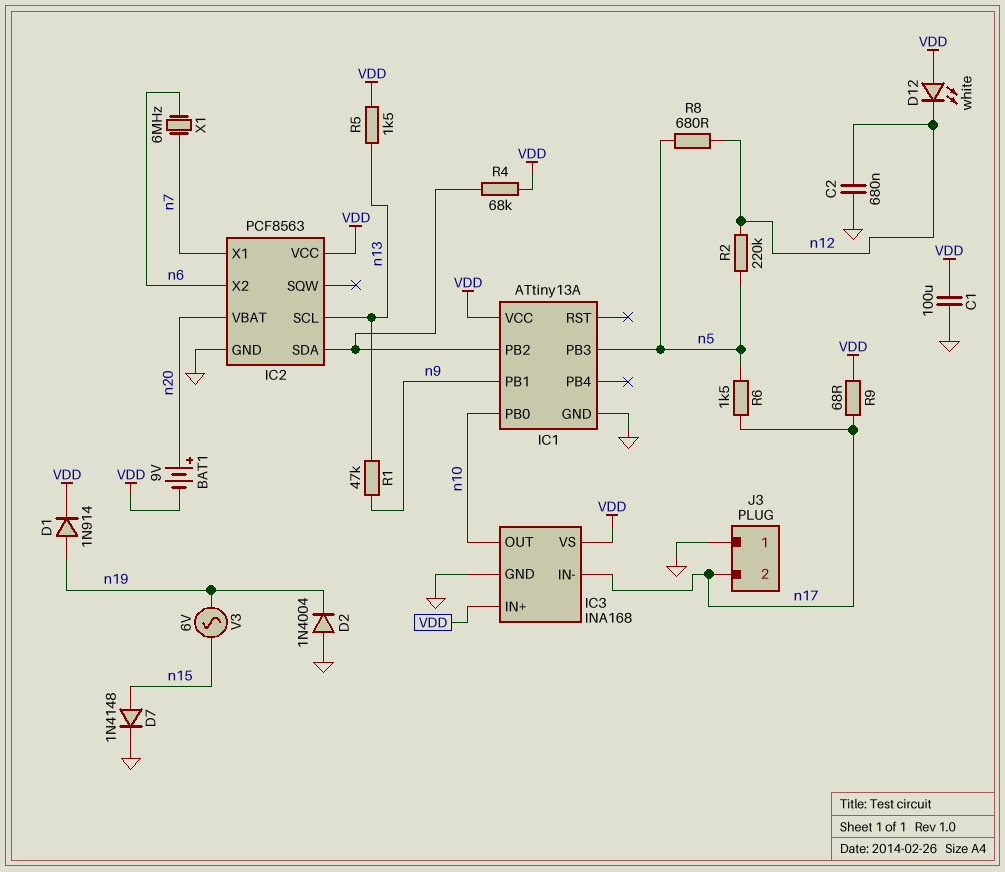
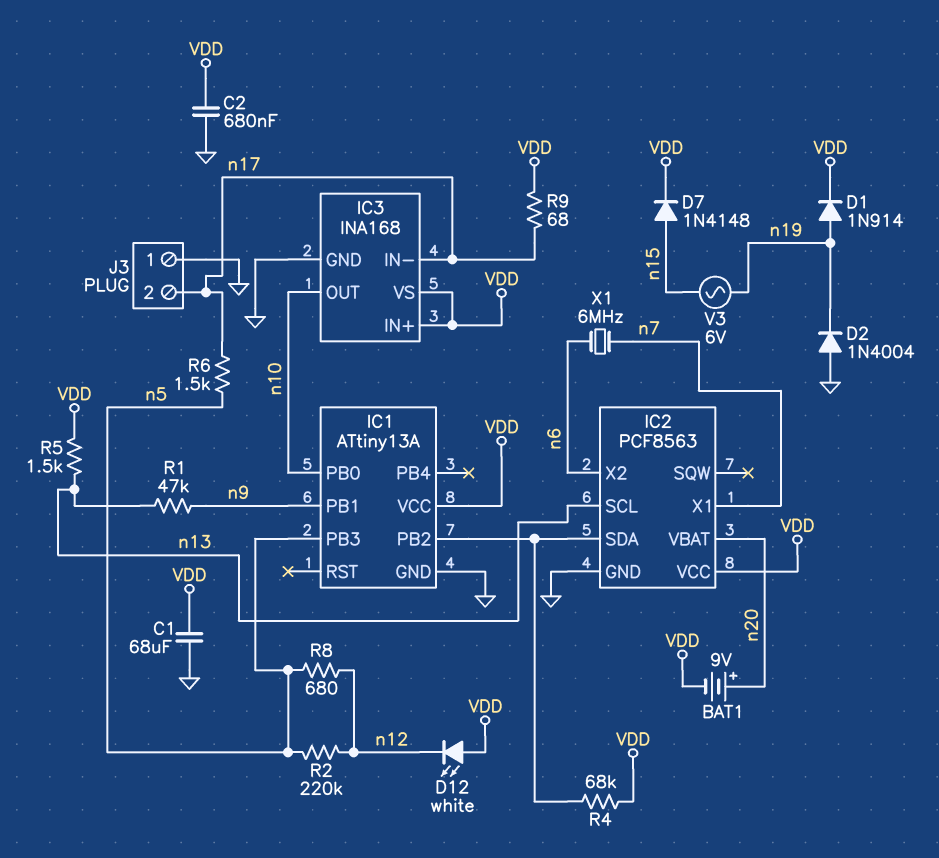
C1: 100uF (GND, VDD) -> 68uF (GND, VDD)
C2: 680nF (GND, n12) -> 680nF (GND, VDD)
D7: diode 1N4148 (A n15, K GND) -> diode 1N4148 (A n15, K VDD)

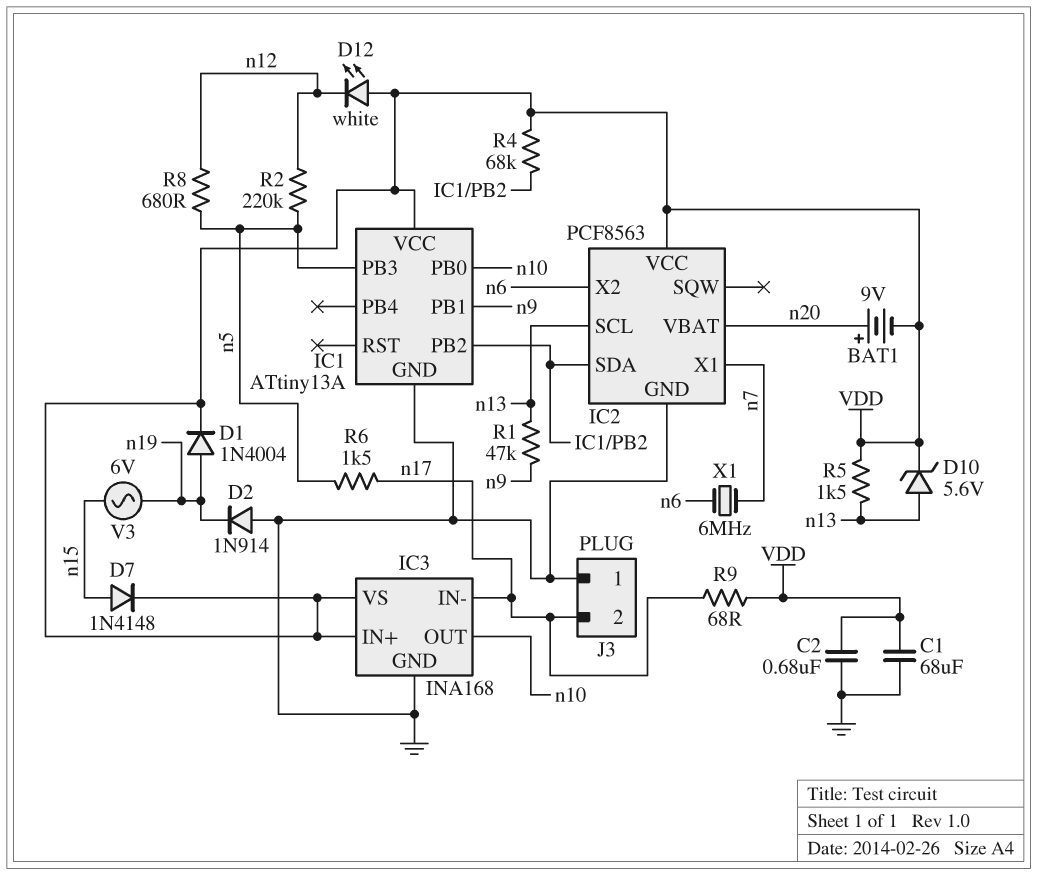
D1: diode 1N914 (A n19, K VDD) -> diode 1N4004 (A n19, K VDD)
D2: diode 1N4004 (A GND, K n19) -> diode 1N914 (A GND, K n19)
D10: none -> zener 5.6V (A n13, K VDD)

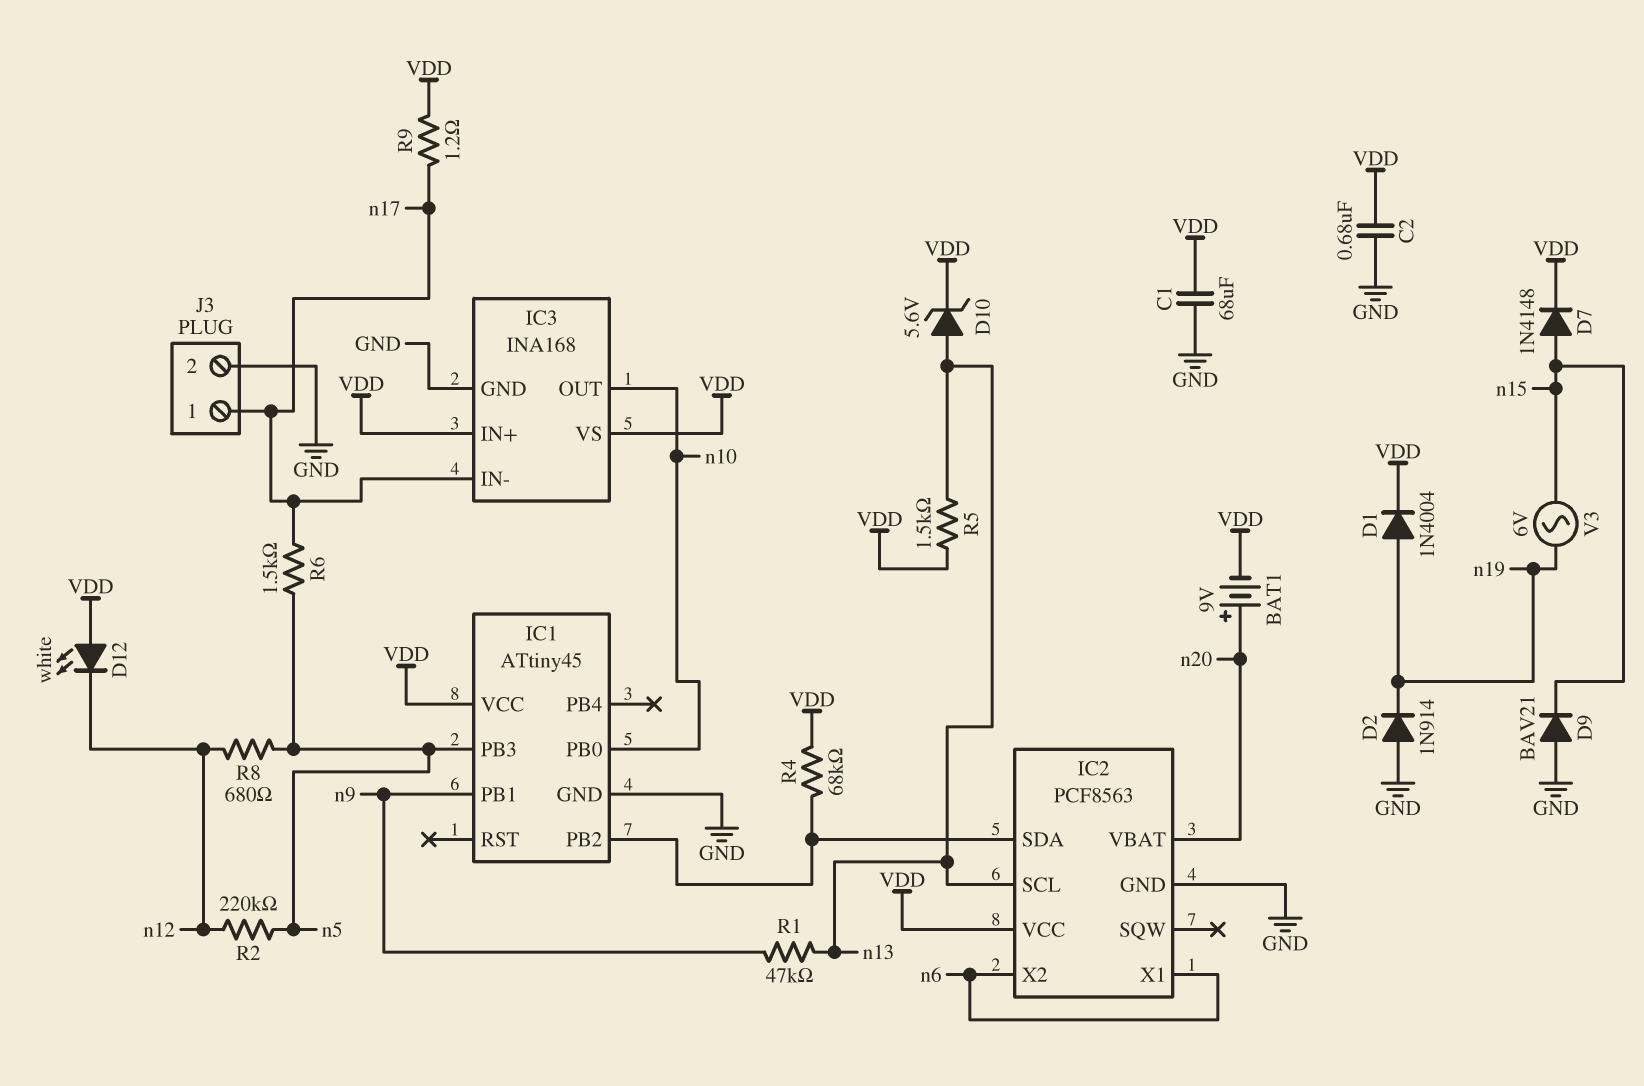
D9: none -> diode BAV21 (A GND, K n15)
IC1: ATtiny13A -> ATtiny45
IC2 pin X1: n7 -> n6
J3 pin 1: GND -> n17
J3 pin 2: n17 -> GND
R9: 68 (VDD, n17) -> 1.2 (VDD, n17)
X1: 6MHz (n6, n7) -> none

